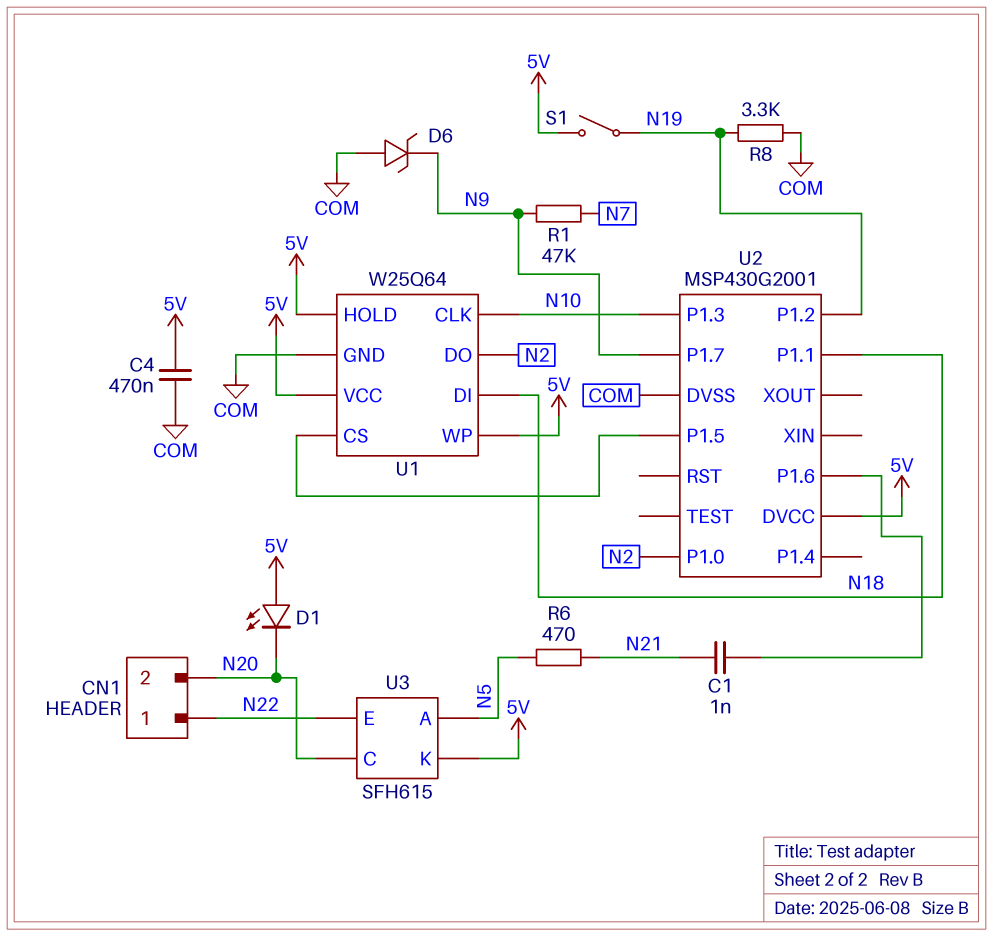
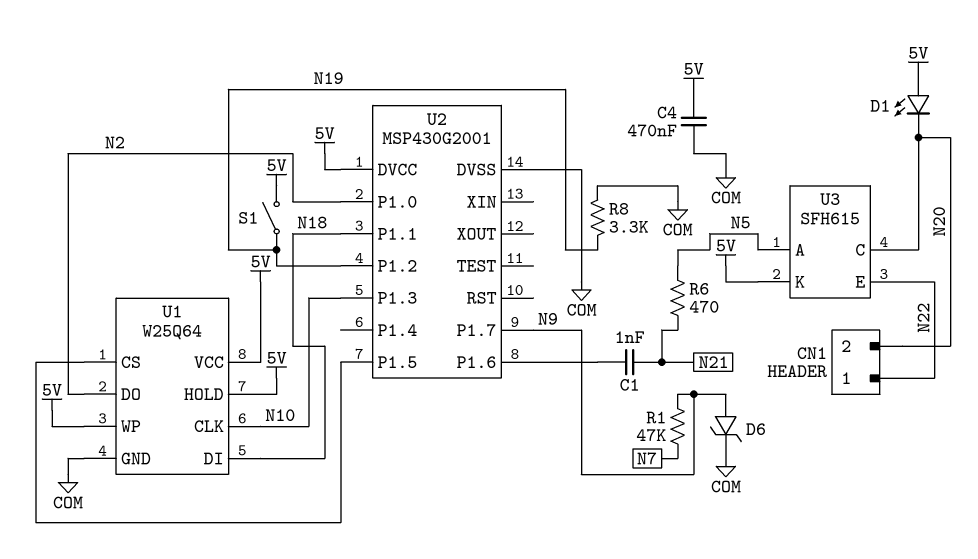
D6: zener (A COM, K N9) -> zener (A N9, K COM)

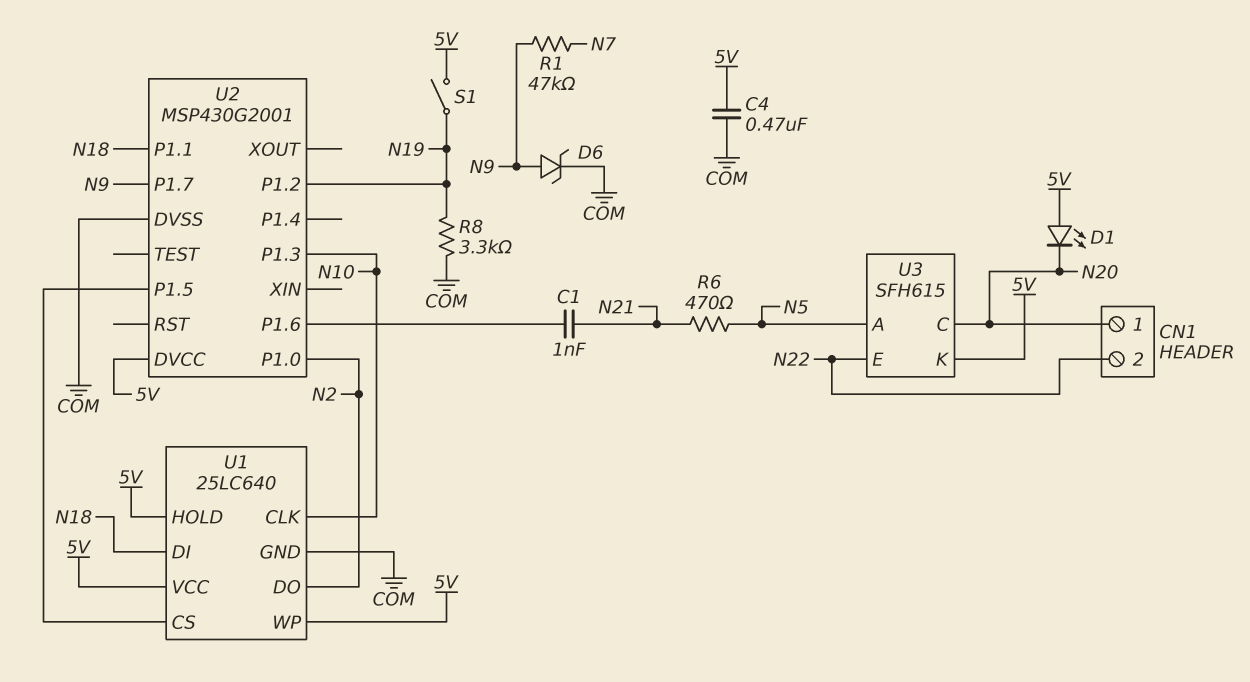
CN1 pin 1: N22 -> N20
CN1 pin 2: N20 -> N22
U1: W25Q64 -> 25LC640

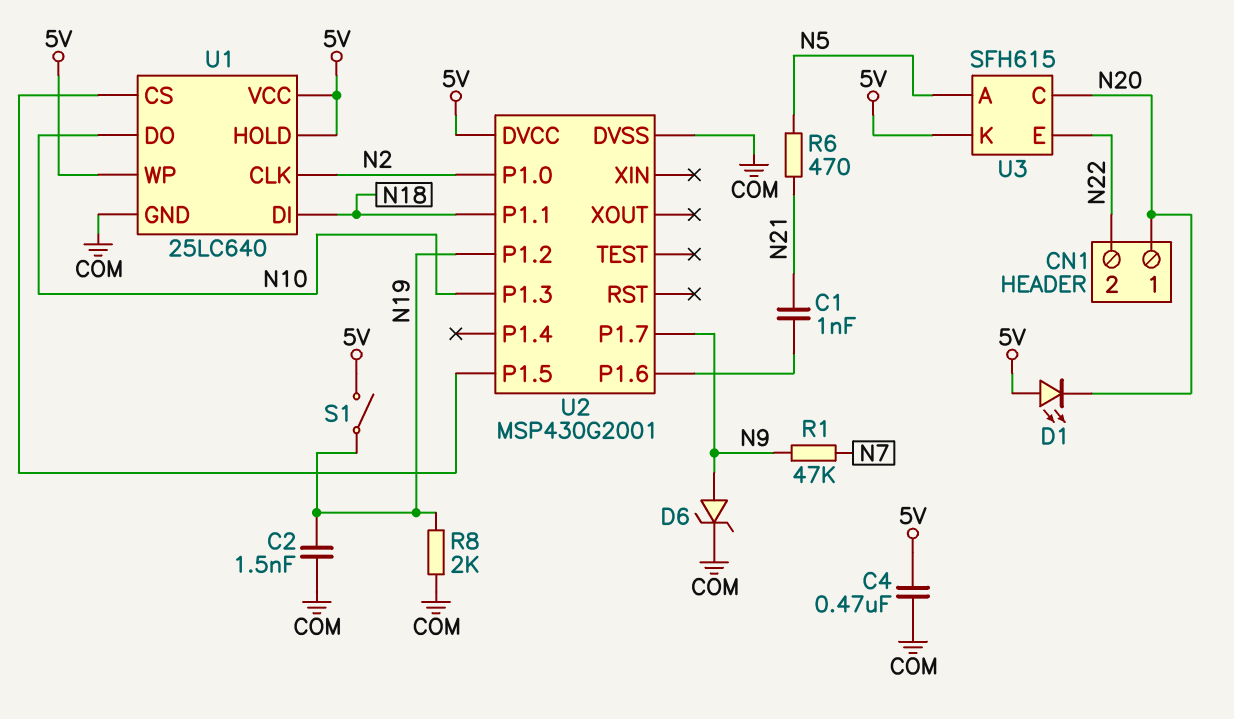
C2: none -> 1.5nF (COM, N19)
R8: 3.3k (COM, N19) -> 2k (COM, N19)
U1 pin CLK: N10 -> N2
U1 pin DO: N2 -> N10

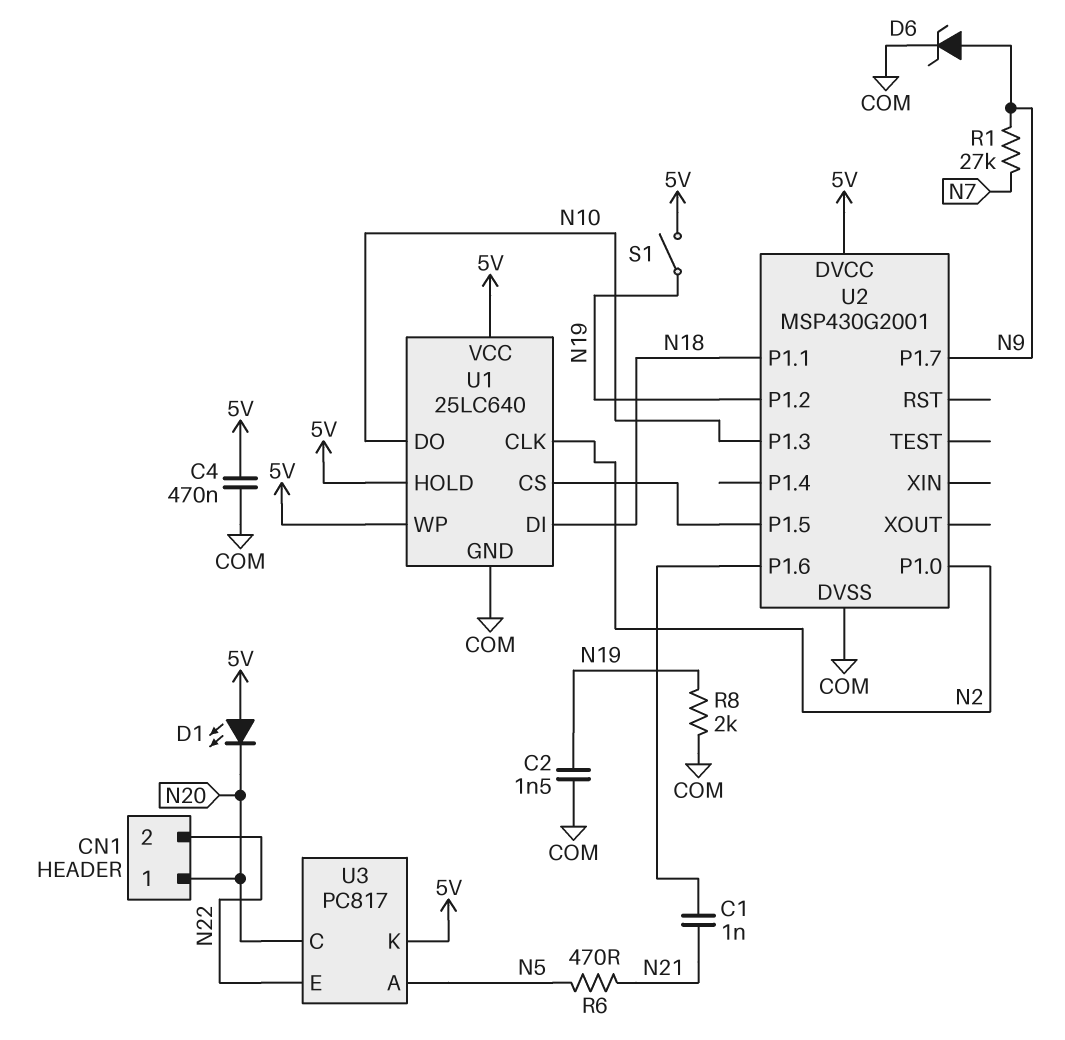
R1: 47k (N7, N9) -> 27k (N7, N9)
U3: SFH615 -> PC817

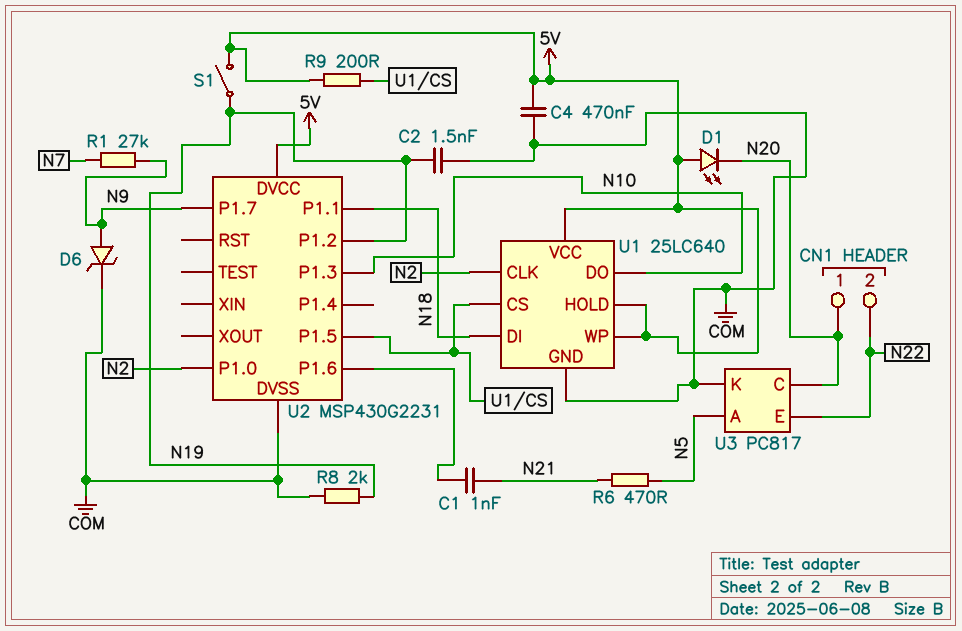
R9: none -> 200 (5V, U1/CS)
U2: MSP430G2001 -> MSP430G2231
U3 pin K: 5V -> COM

